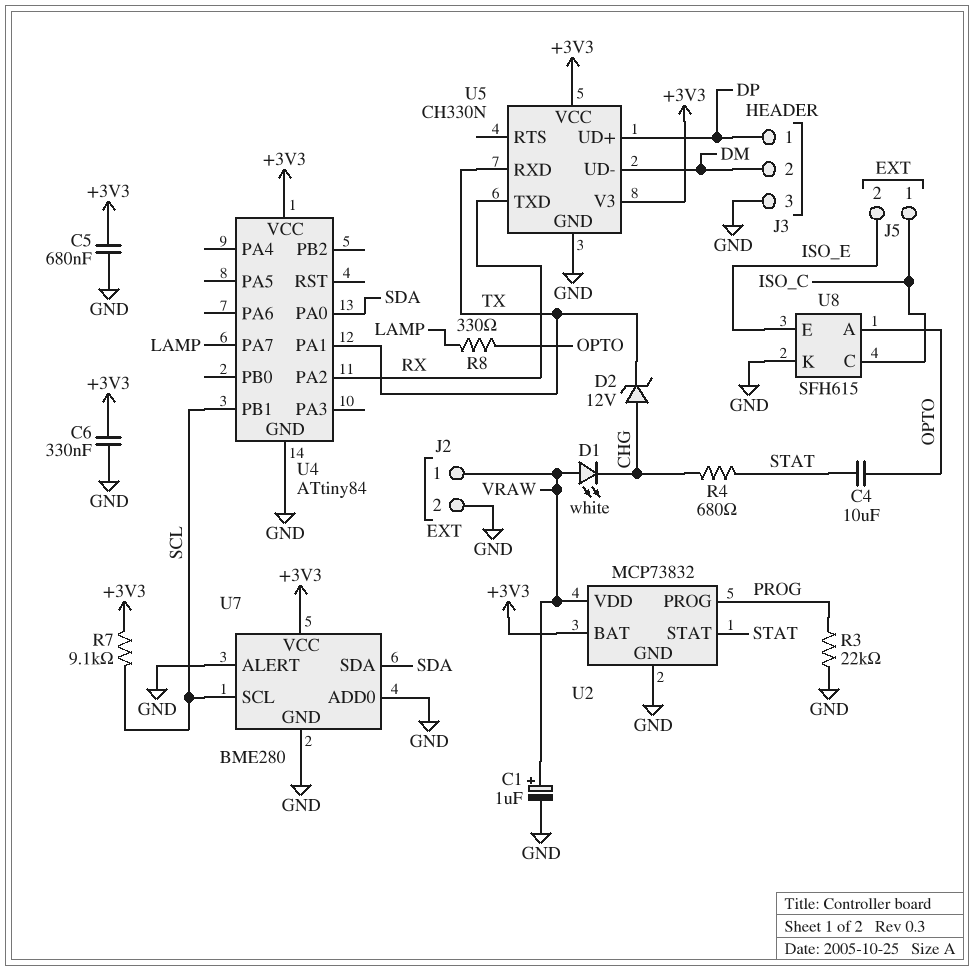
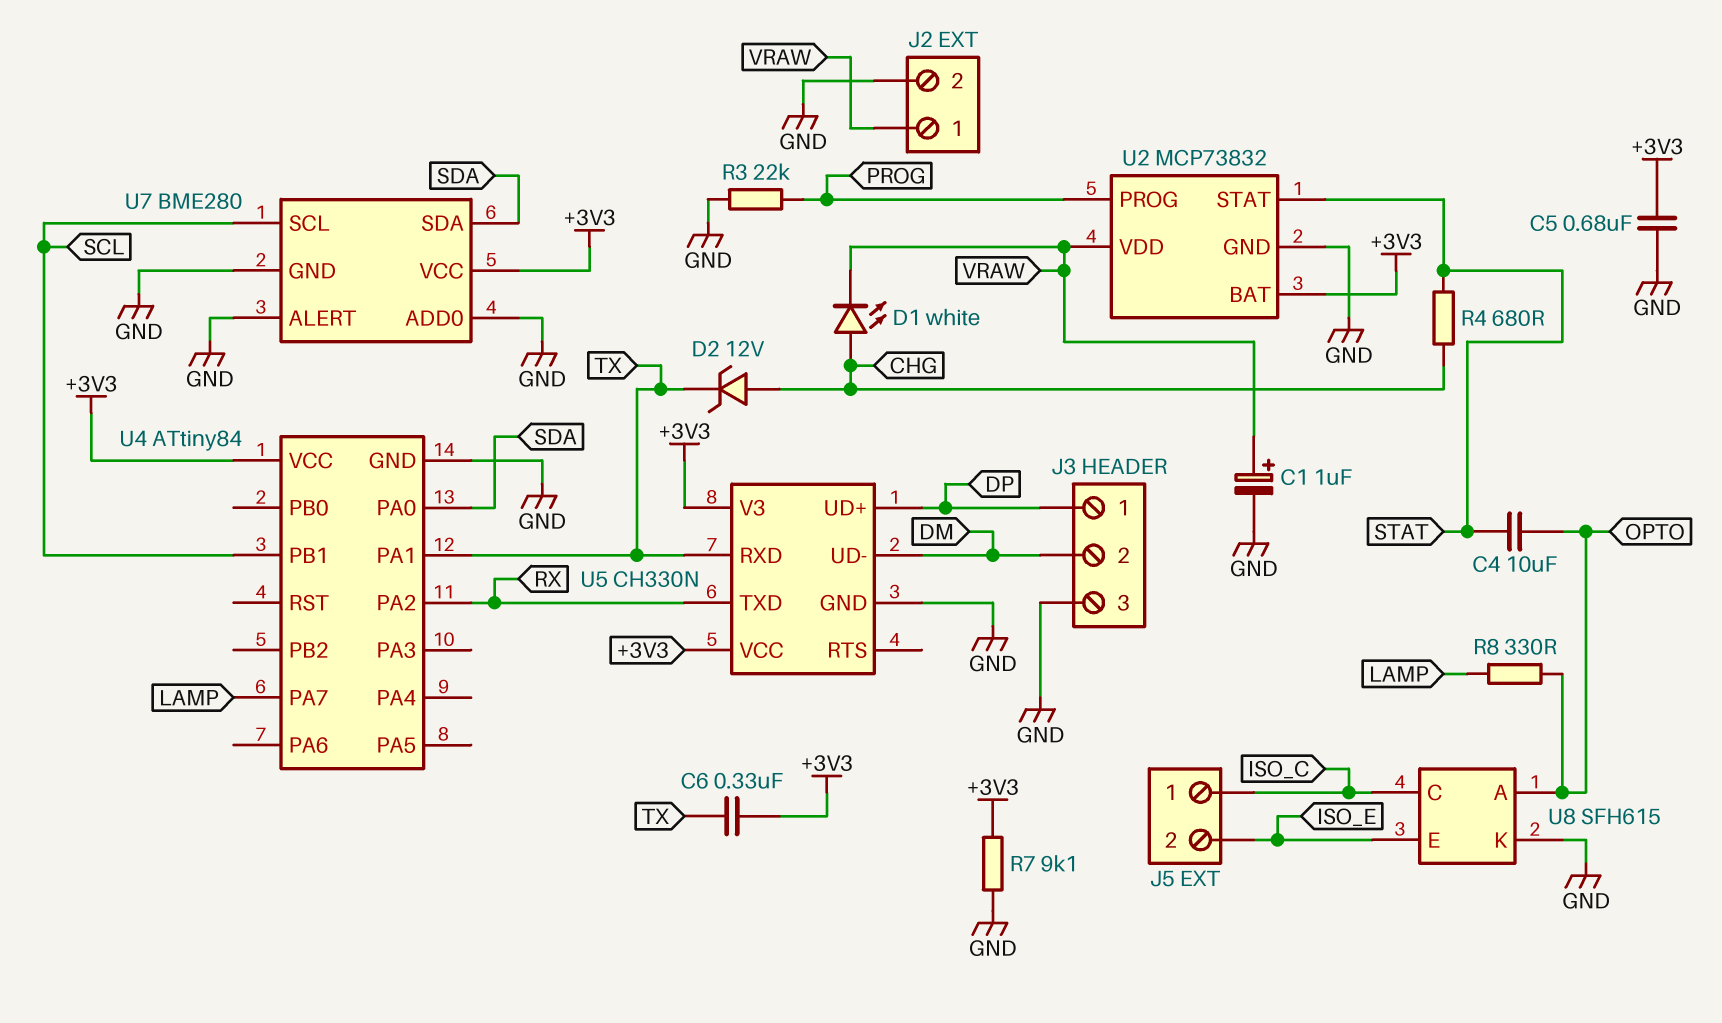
C6: 330nF (+3V3, GND) -> 330nF (+3V3, TX)
D1: LED white (A VRAW, K CHG) -> LED white (A CHG, K VRAW)
R7: 9.1k (+3V3, SCL) -> 9.1k (+3V3, GND)

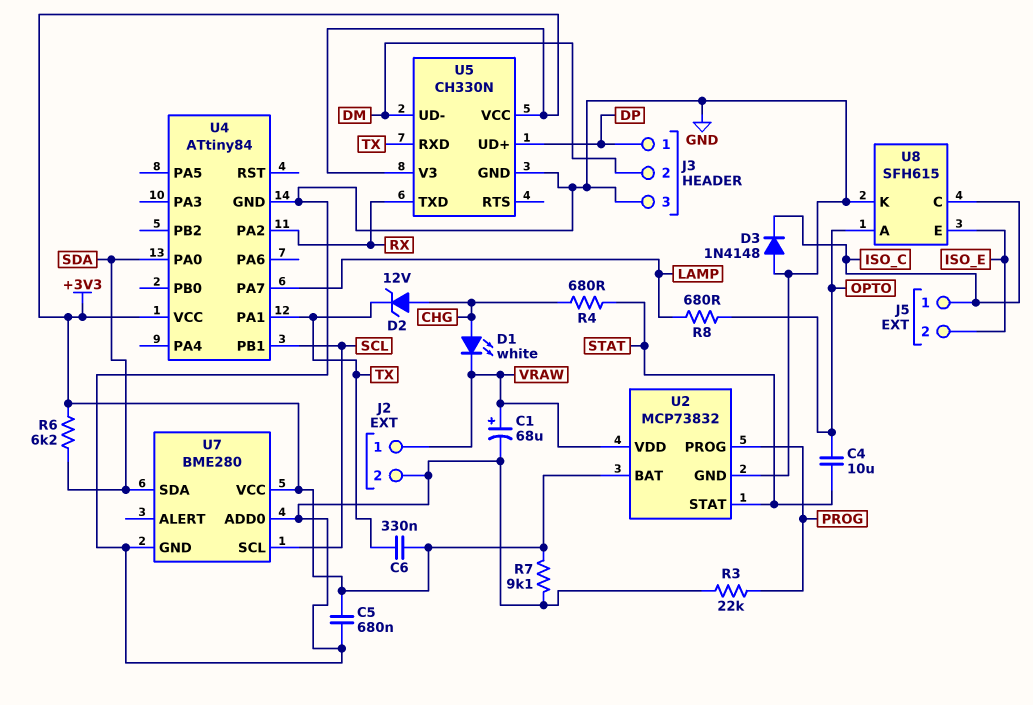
C1: 1uF (plus VRAW, minus GND) -> 68uF (plus VRAW, minus GND)
D3: none -> diode 1N4148 (A GND, K ISO_C)
R6: none -> 6.2k (+3V3, SDA)
R8: 330 (LAMP, OPTO) -> 680 (LAMP, OPTO)
U7 pin ALERT: GND -> none

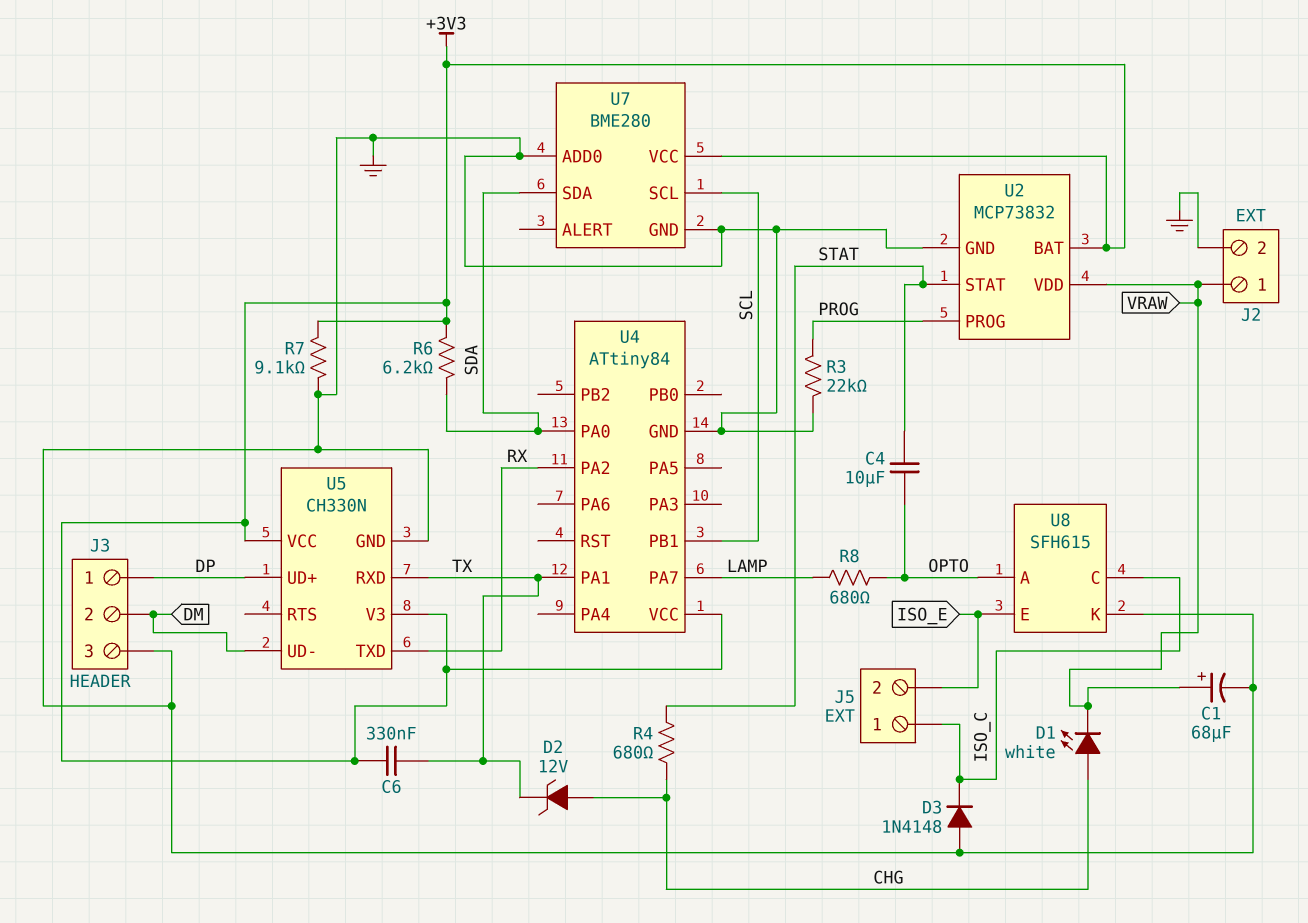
C5: 680nF (+3V3, GND) -> none

